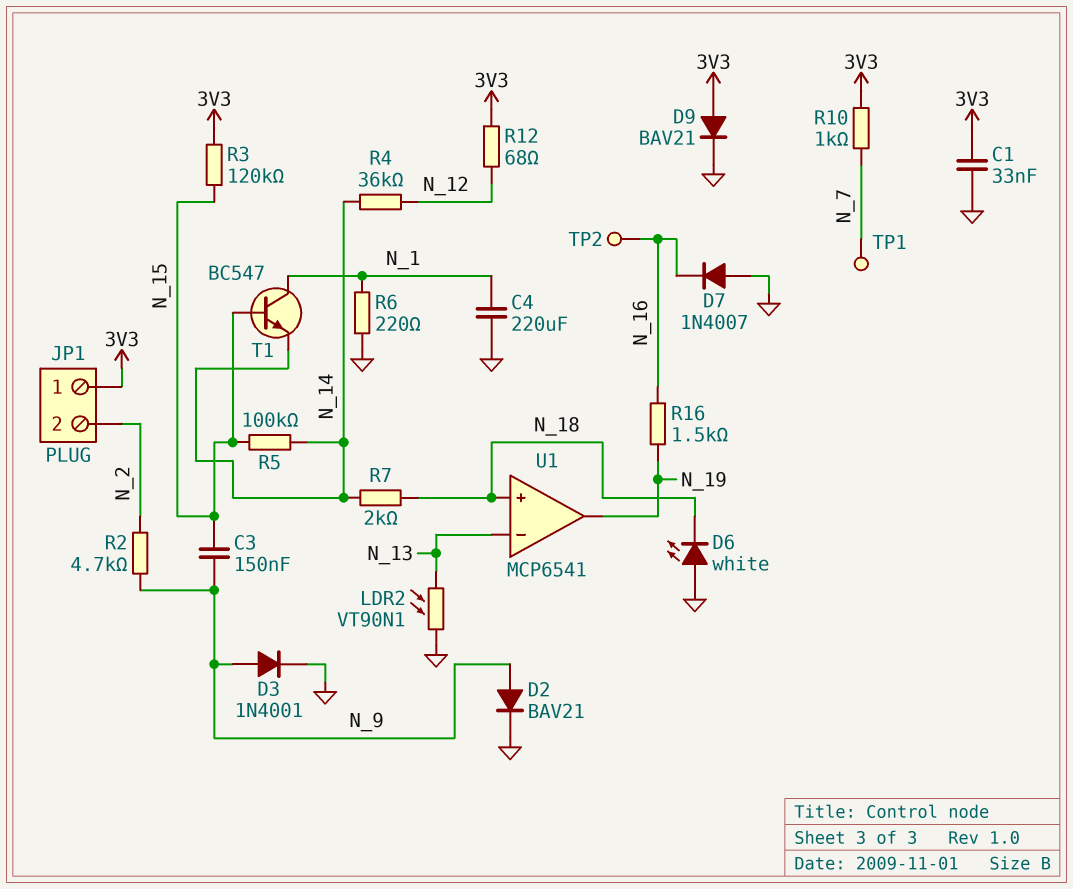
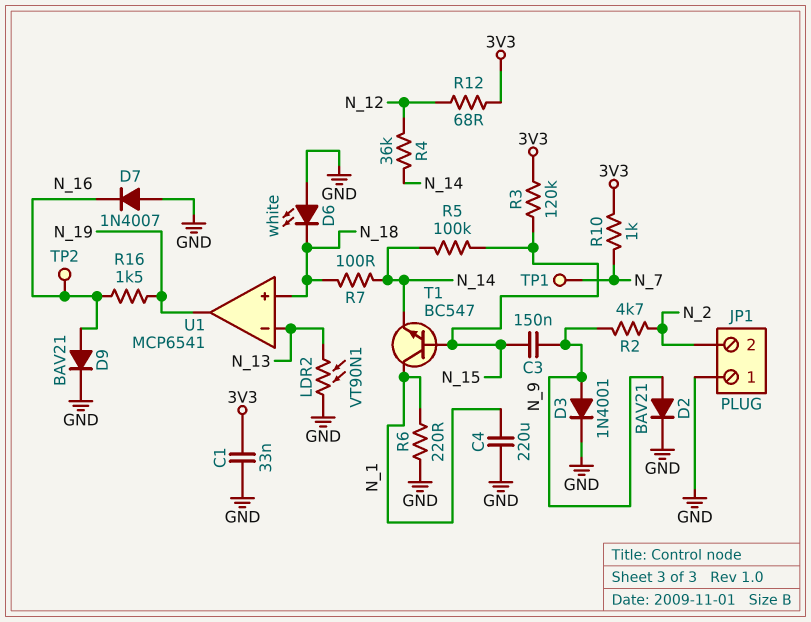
D9: diode BAV21 (A 3V3, K GND) -> diode BAV21 (A N_16, K GND)
JP1 pin 1: 3V3 -> GND
R7: 2k (N_14, N_18) -> 100 (N_14, N_18)

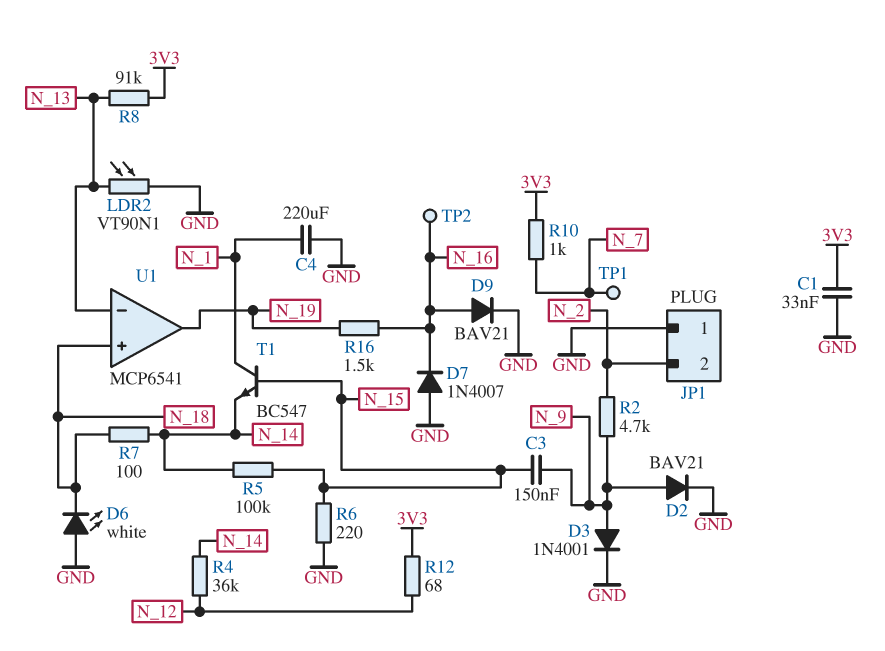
R3: 120k (3V3, N_15) -> none
R6: 220 (GND, N_1) -> 220 (GND, N_15)
R8: none -> 91k (3V3, N_13)

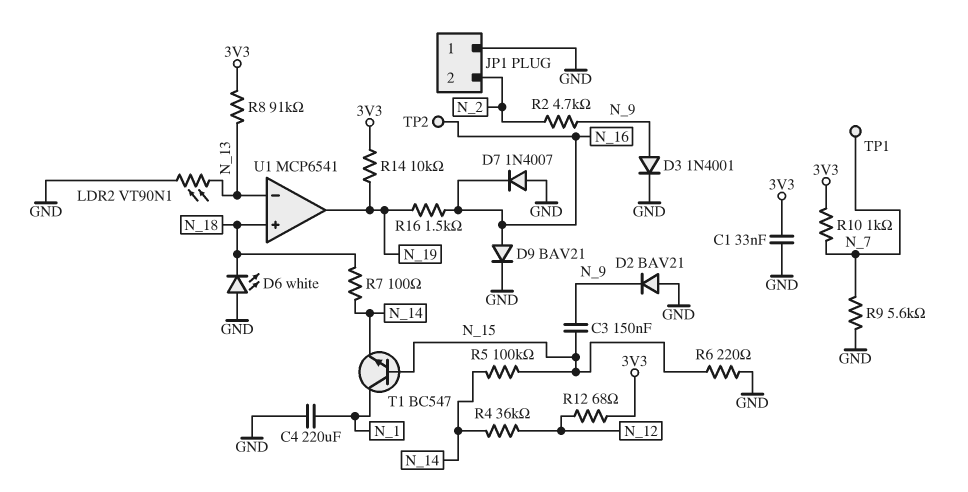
D2: diode BAV21 (A N_9, K GND) -> diode BAV21 (A GND, K N_9)
R9: none -> 5.6k (GND, N_7)
R14: none -> 10k (3V3, N_19)

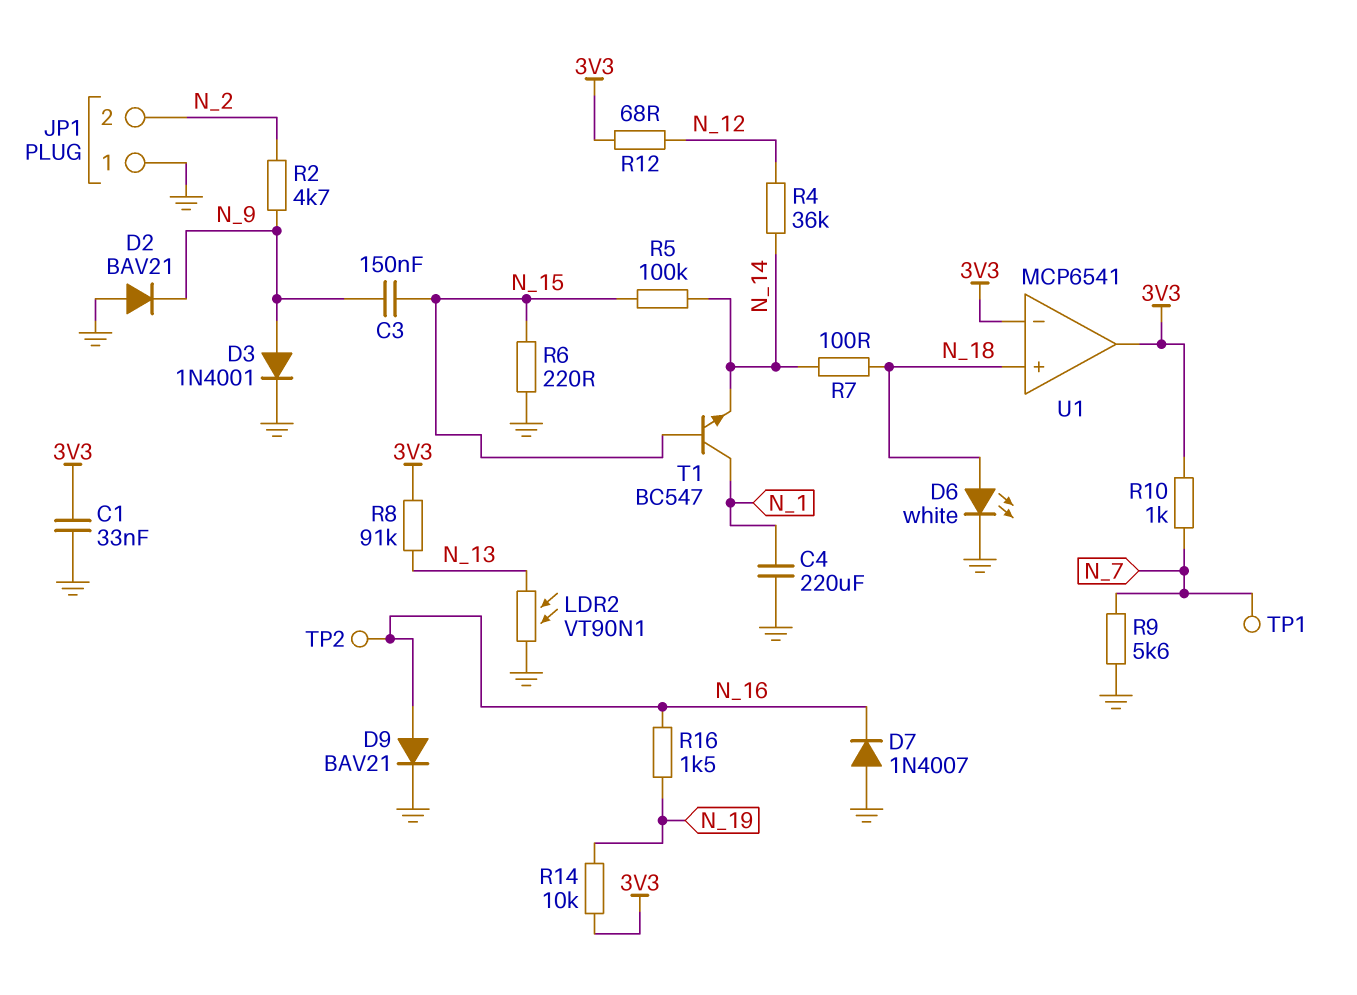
D6: LED white (A GND, K N_18) -> LED white (A N_18, K GND)
U1 pin in-: N_13 -> 3V3
U1 pin out: N_19 -> 3V3

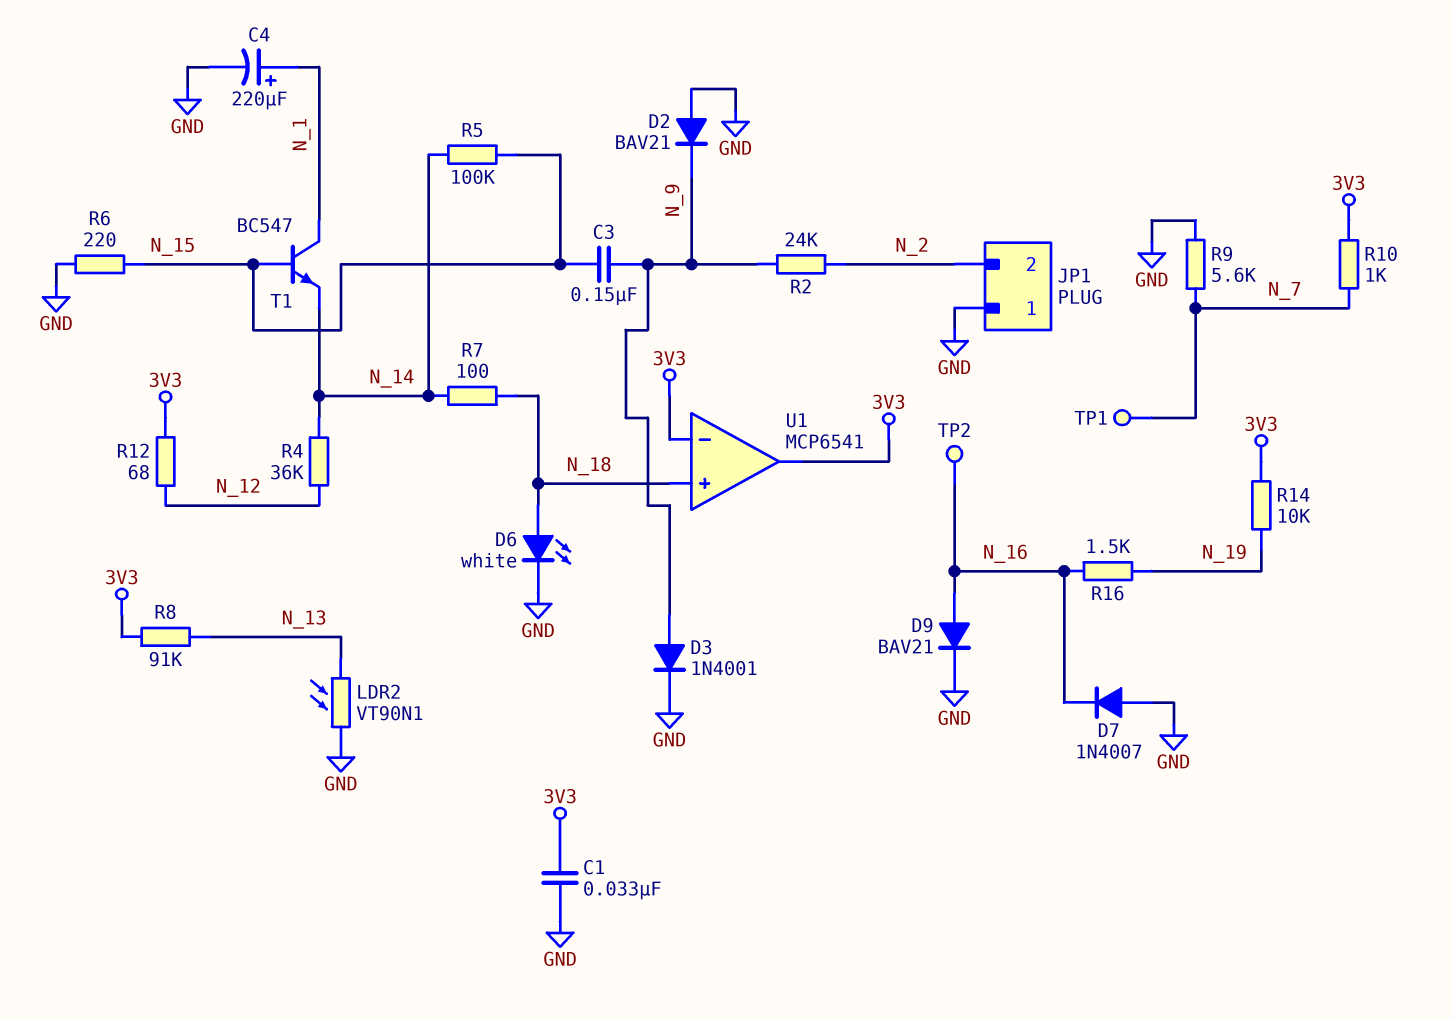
C4: 220uF (GND, N_1) -> 220uF (plus N_1, minus GND)
R2: 4.7k (N_2, N_9) -> 24k (N_2, N_9)

